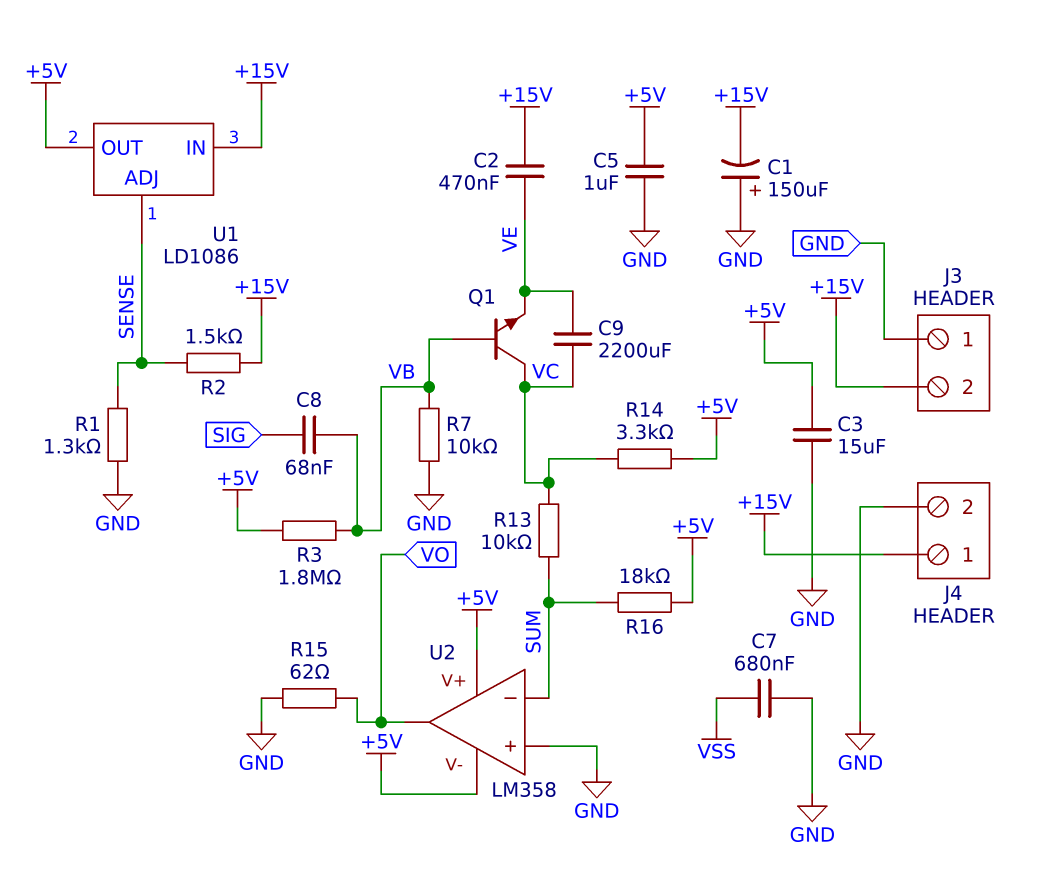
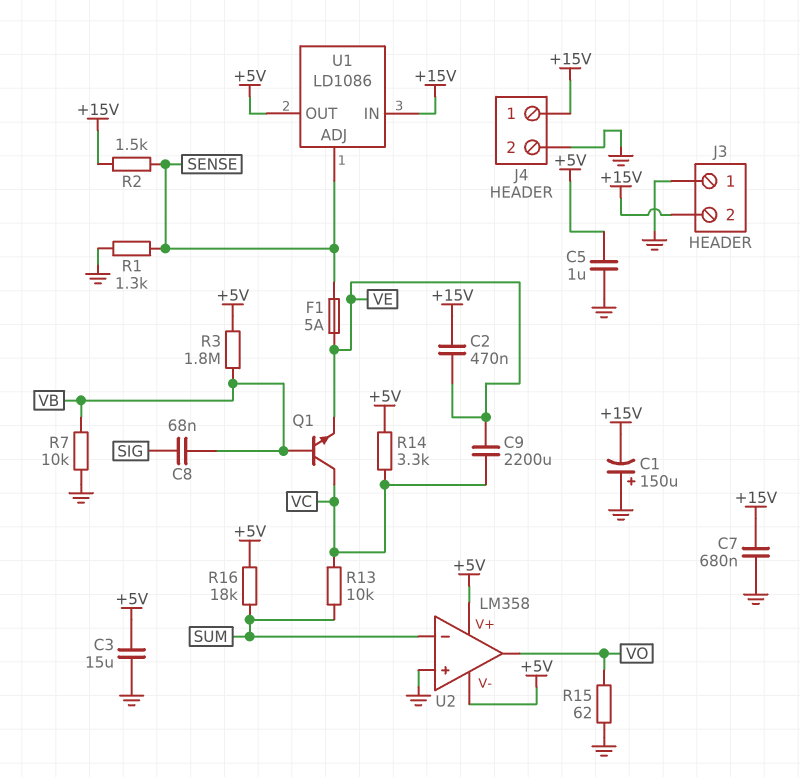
C7: 680nF (GND, VSS) -> 680nF (+15V, GND)
F1: none -> 5A (SENSE, VE)

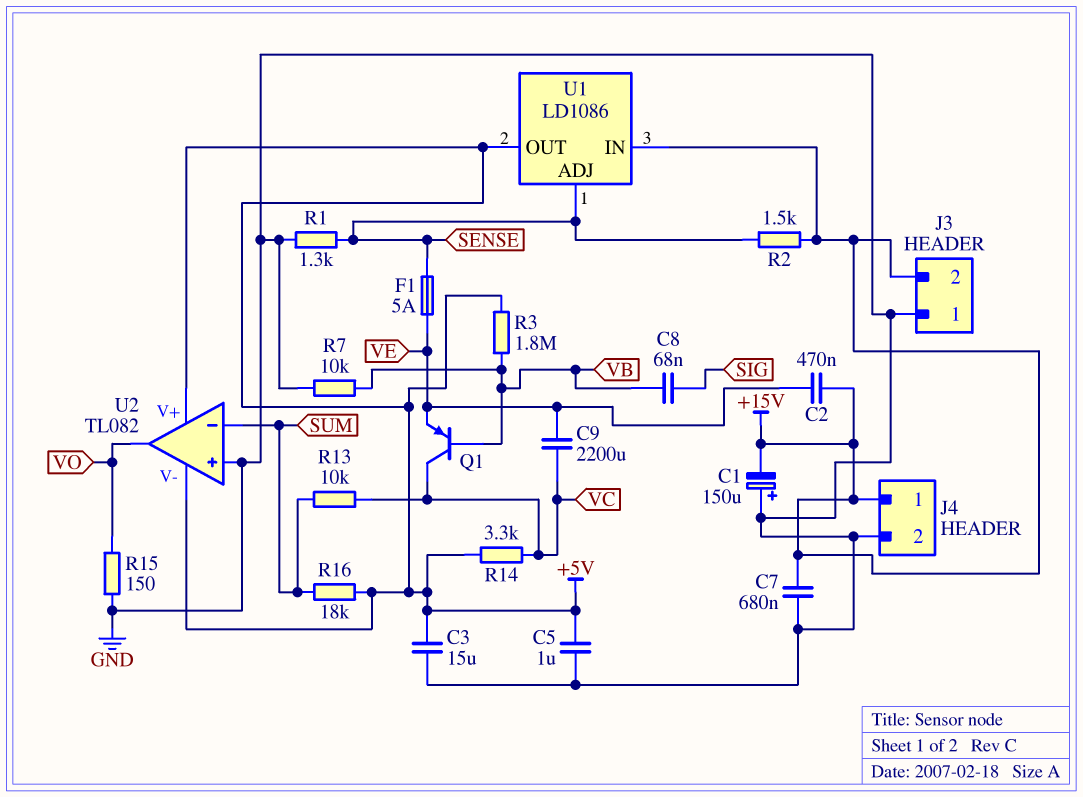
Q1: NPN (B VB, C VC, E VE) -> PNP (B VB, C VC, E VE)
R15: 62 (GND, VO) -> 150 (GND, VO)
U2: LM358 -> TL082

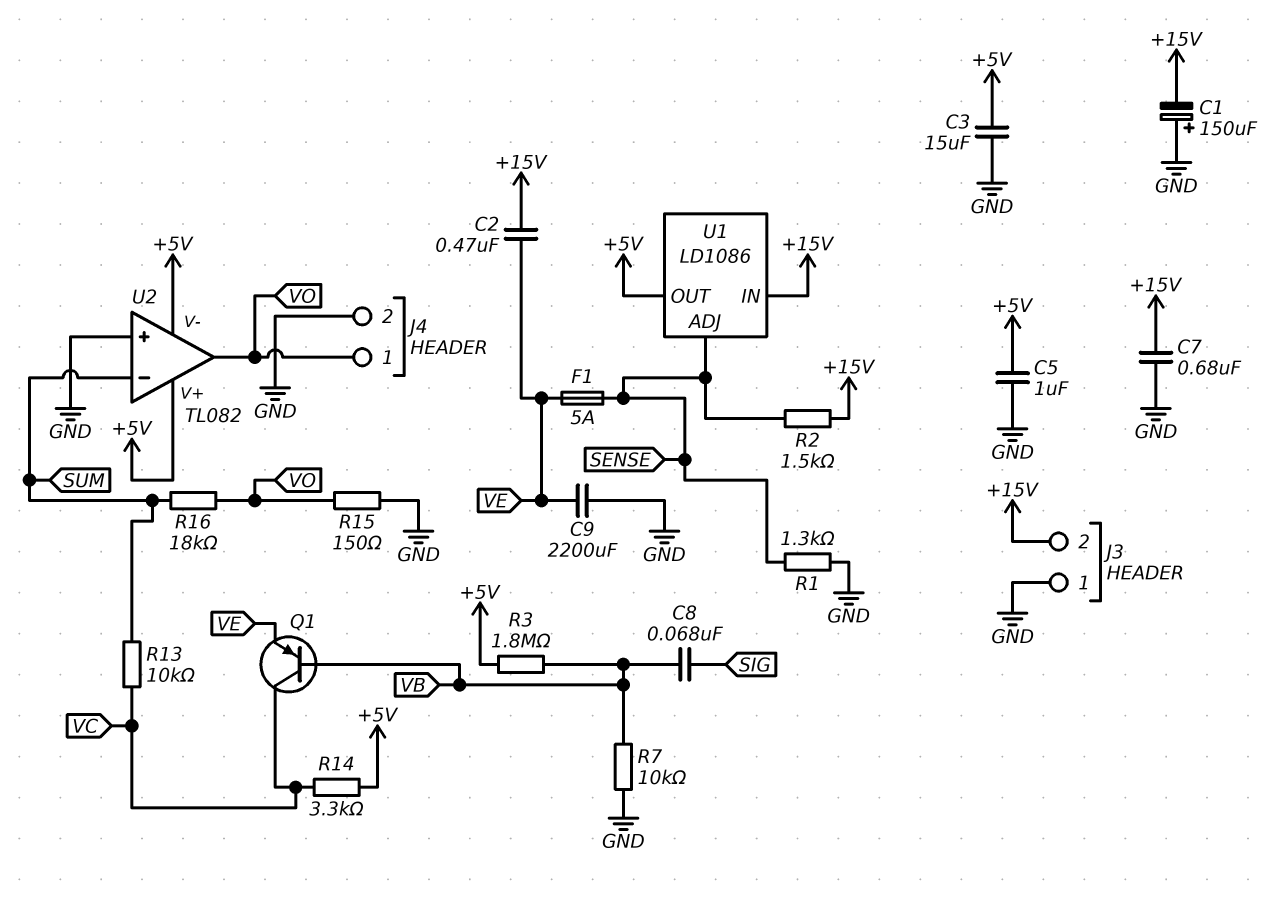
C9: 2200uF (VC, VE) -> 2200uF (GND, VE)
J4 pin 1: +15V -> VO
R16: 18k (+5V, SUM) -> 18k (SUM, VO)

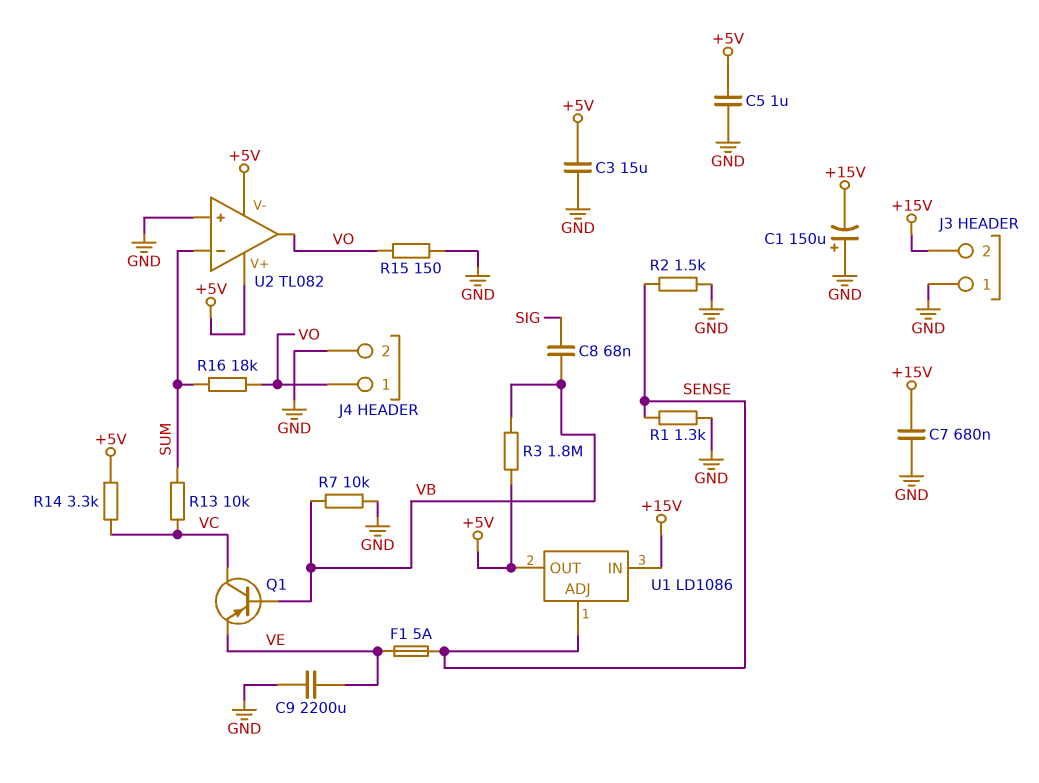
C2: 470nF (+15V, VE) -> none
R2: 1.5k (+15V, SENSE) -> 1.5k (GND, SENSE)

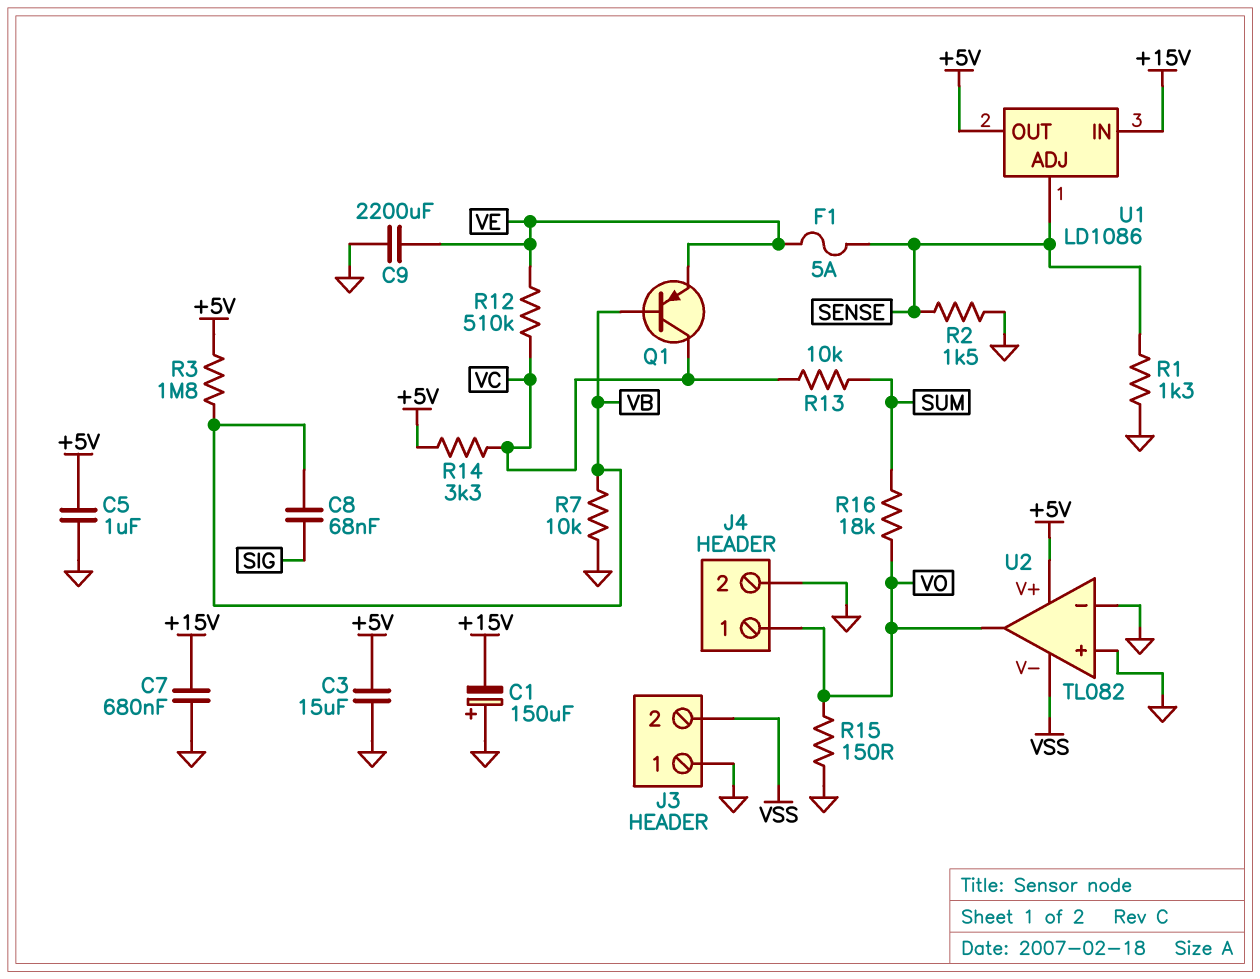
J3 pin 2: +15V -> VSS
R12: none -> 510k (VC, VE)
U2 pin V-: +5V -> VSS
U2 pin in-: SUM -> GND

